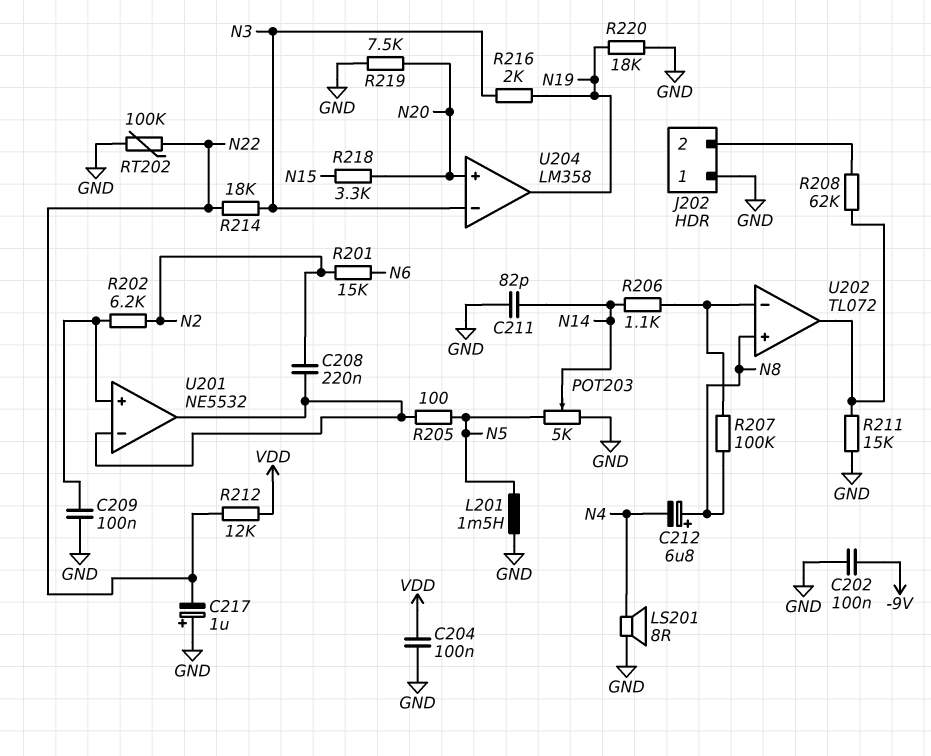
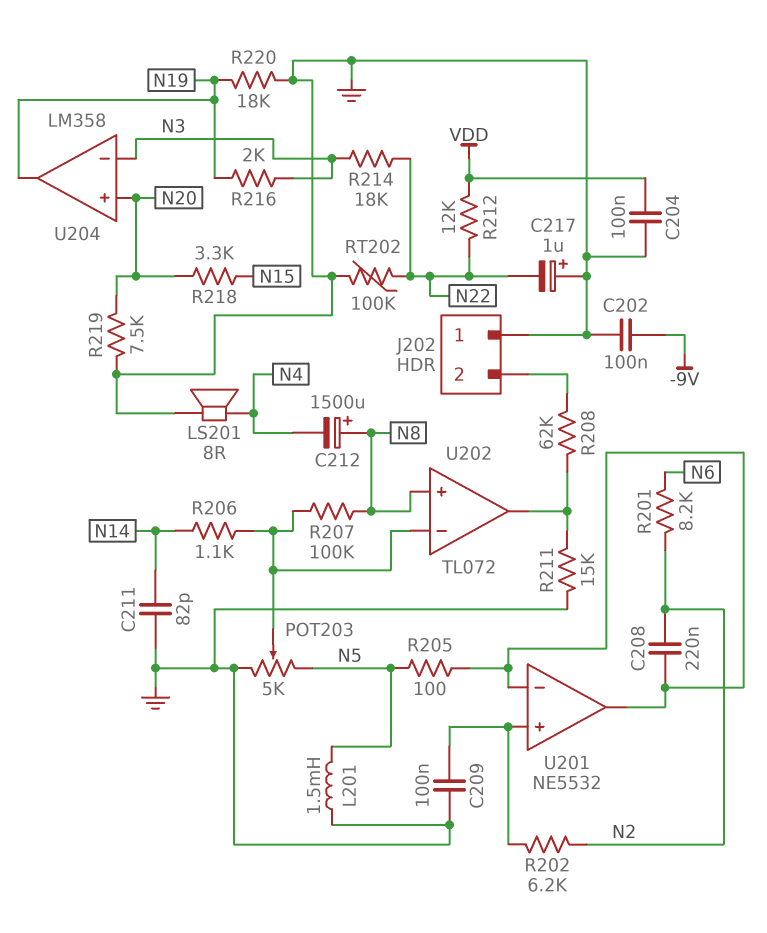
C212: 6.8uF (plus N8, minus N4) -> 1500uF (plus N8, minus N4)
POT203: 5k (GND, N5, wiper N14) -> 5k (GND, N5, wiper U202/in-)
R201: 15k (N2, N6) -> 8.2k (N2, N6)

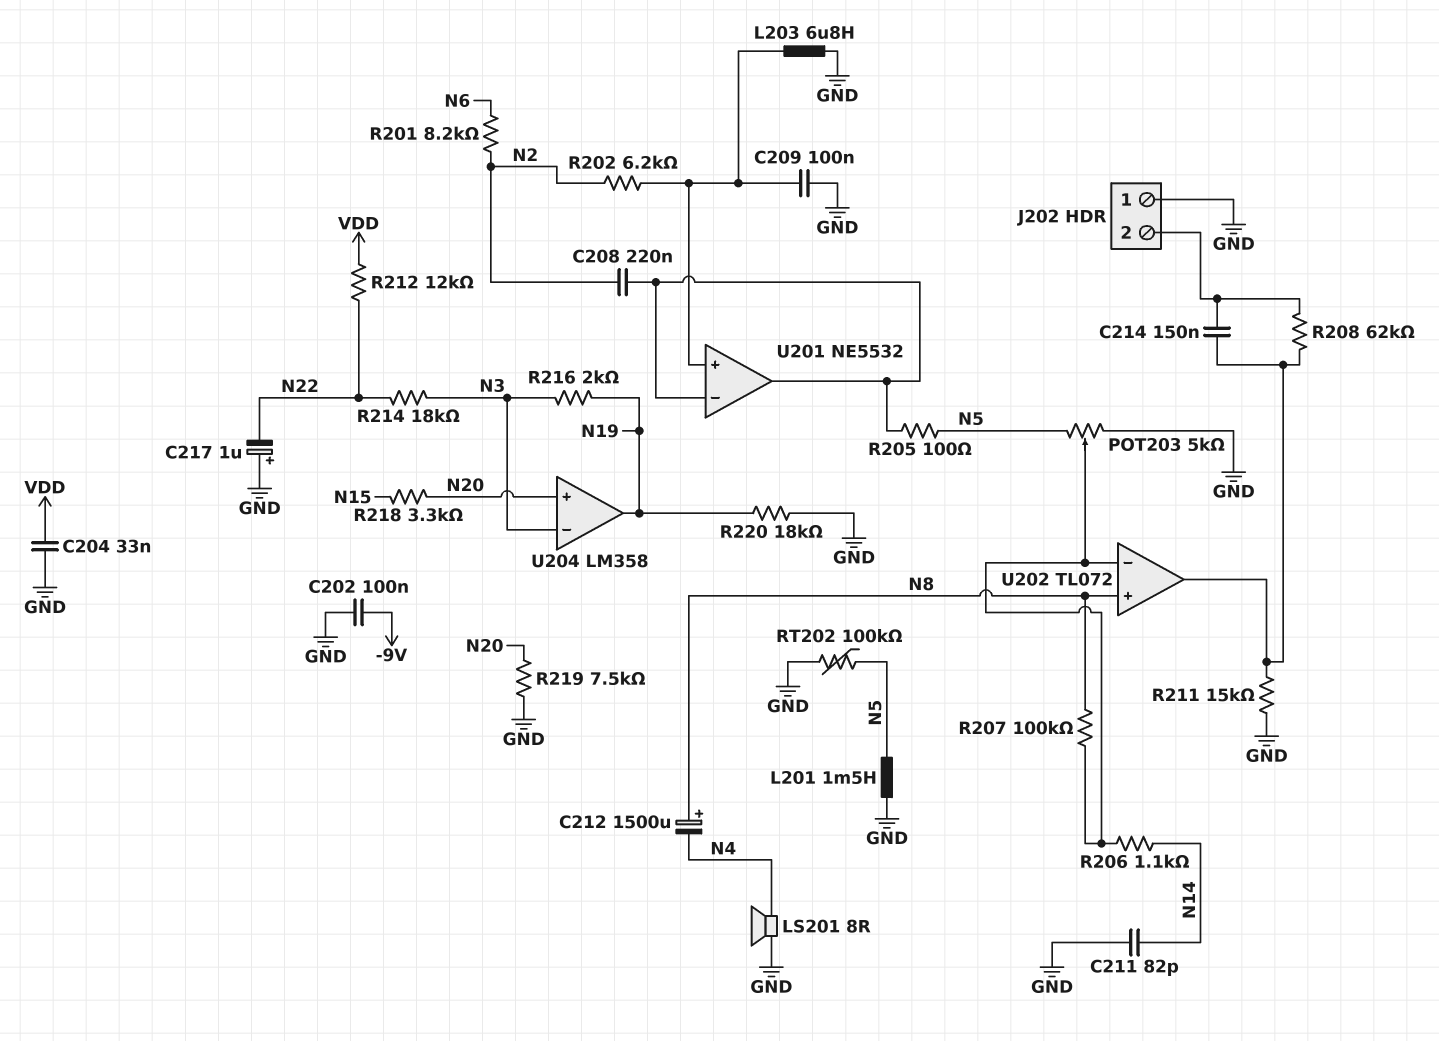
C204: 100nF (GND, VDD) -> 33nF (GND, VDD)
C214: none -> 150nF (J202/2, U202/out)
L203: none -> 6.8uH (GND, U201/in+)
RT202: 100k (GND, N22) -> 100k (GND, N5)

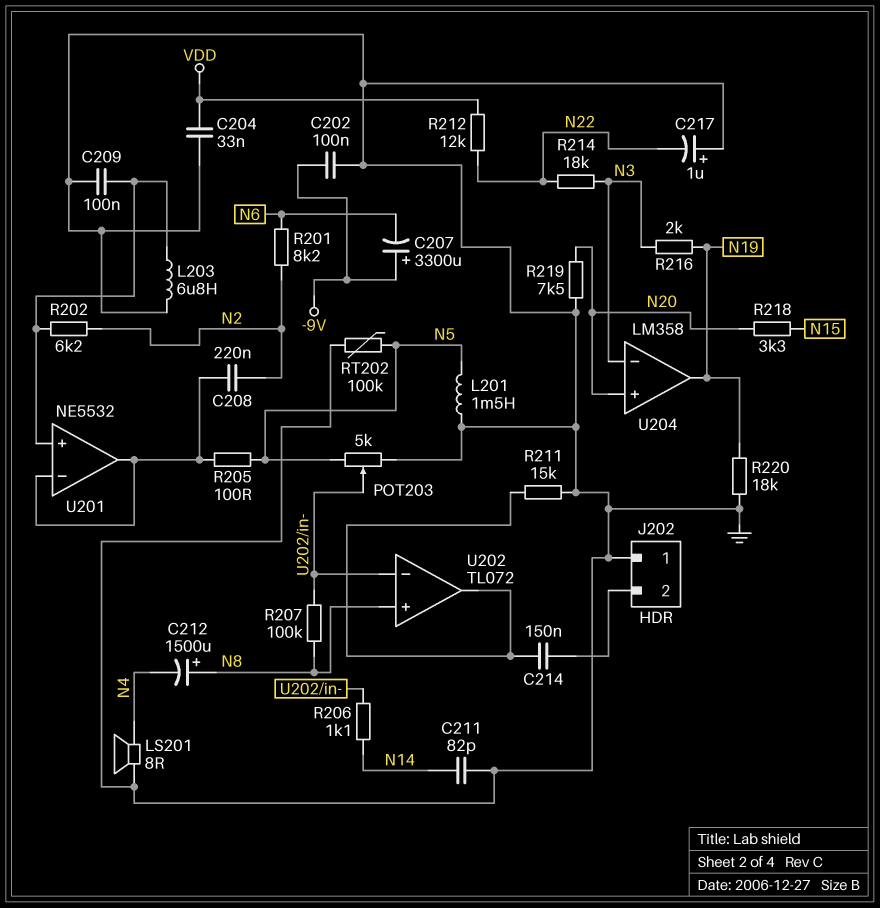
C207: none -> 3300uF (plus -9V, minus N6)
R208: 62k (J202/2, U202/out) -> none

